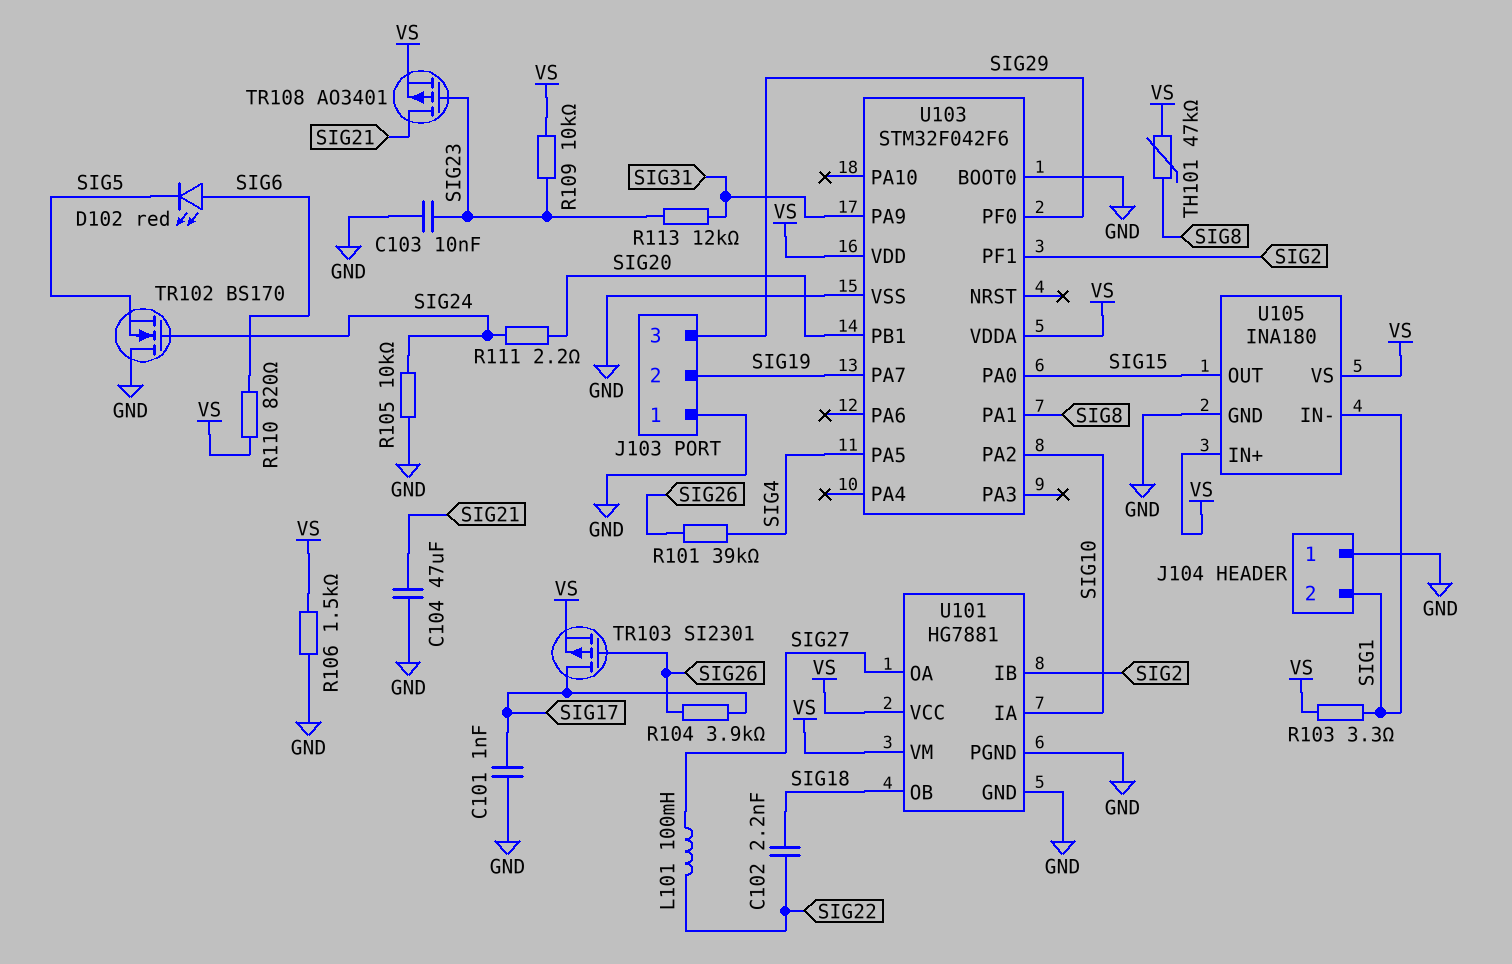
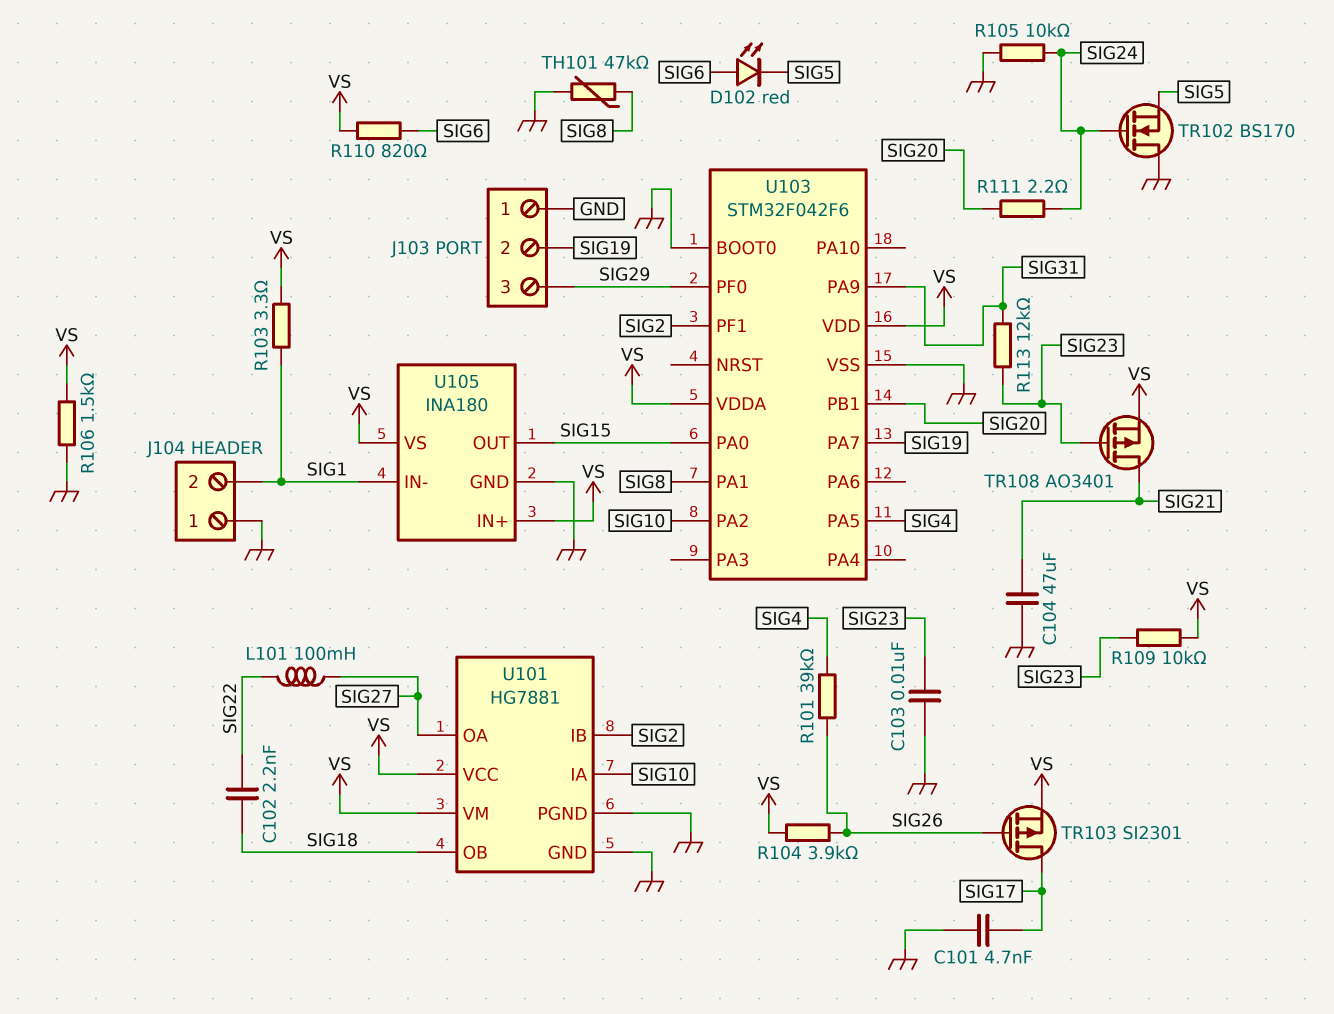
C101: 1nF (GND, SIG17) -> 4.7nF (GND, SIG17)
R104: 3.9k (SIG17, SIG26) -> 3.9k (SIG26, VS)
TH101: 47k (SIG8, VS) -> 47k (GND, SIG8)

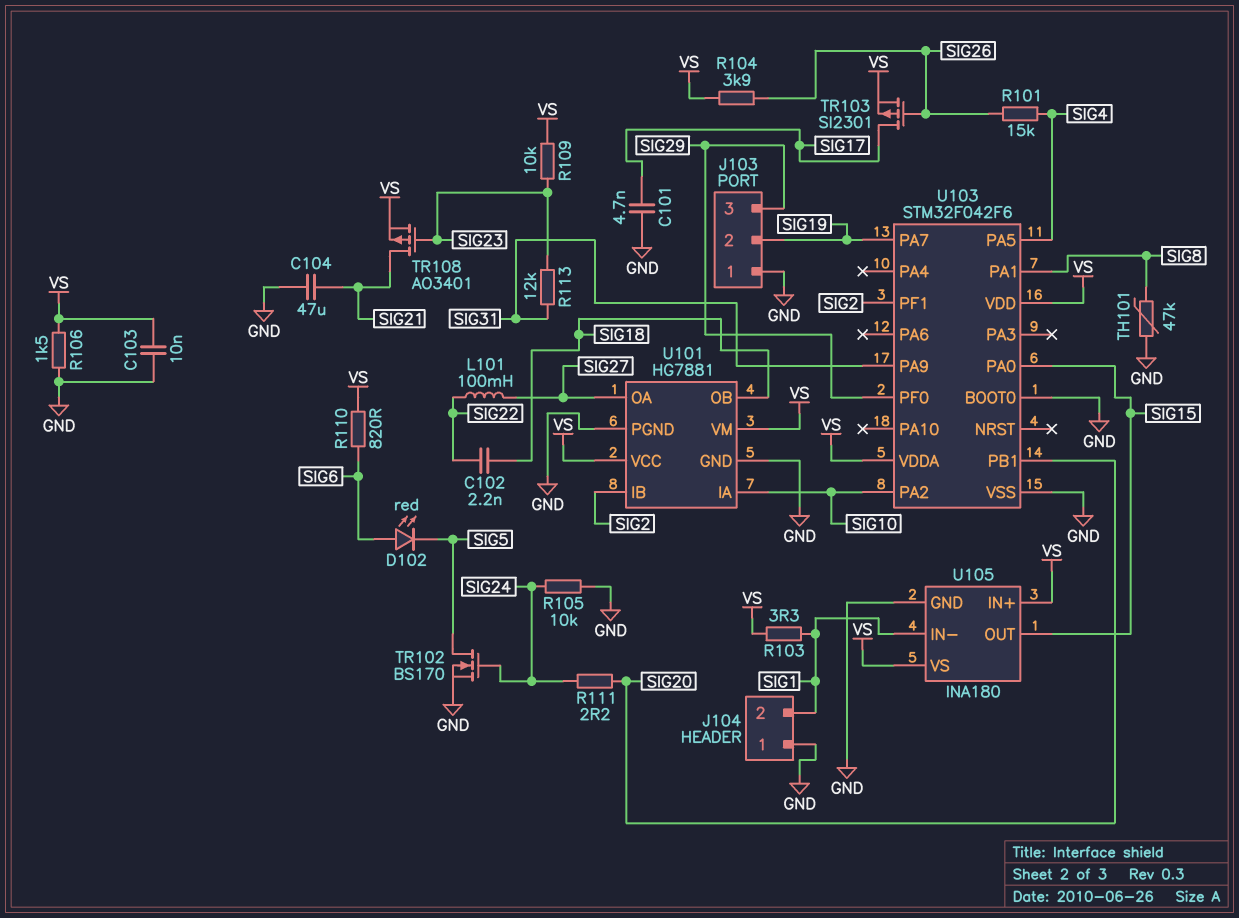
C103: 10nF (GND, SIG23) -> 10nF (GND, VS)
R101: 39k (SIG4, SIG26) -> 15k (SIG4, SIG26)
TR102: NMOS BS170 (G SIG24, D GND, S SIG5) -> NMOS BS170 (G SIG24, D SIG5, S GND)

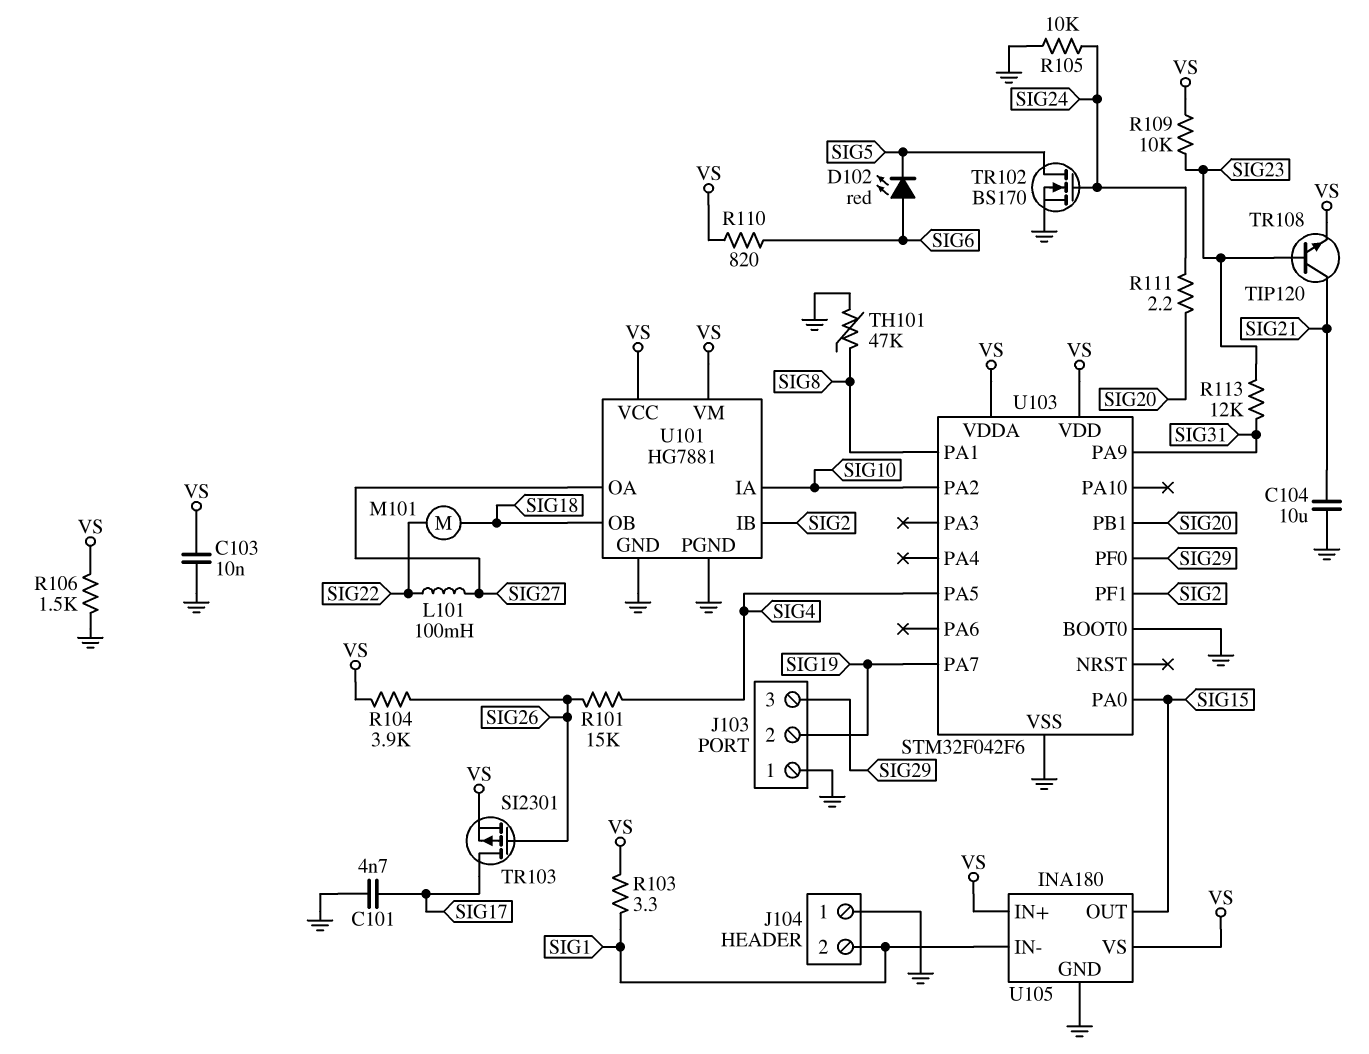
C102: 2.2nF (SIG18, SIG22) -> none
C104: 47uF (GND, SIG21) -> 10uF (GND, SIG21)
M101: none -> motor (SIG18, SIG22)
TR108: PMOS AO3401 (G SIG23, D SIG21, S VS) -> NPN TIP120 (B SIG23, C SIG21, E VS)

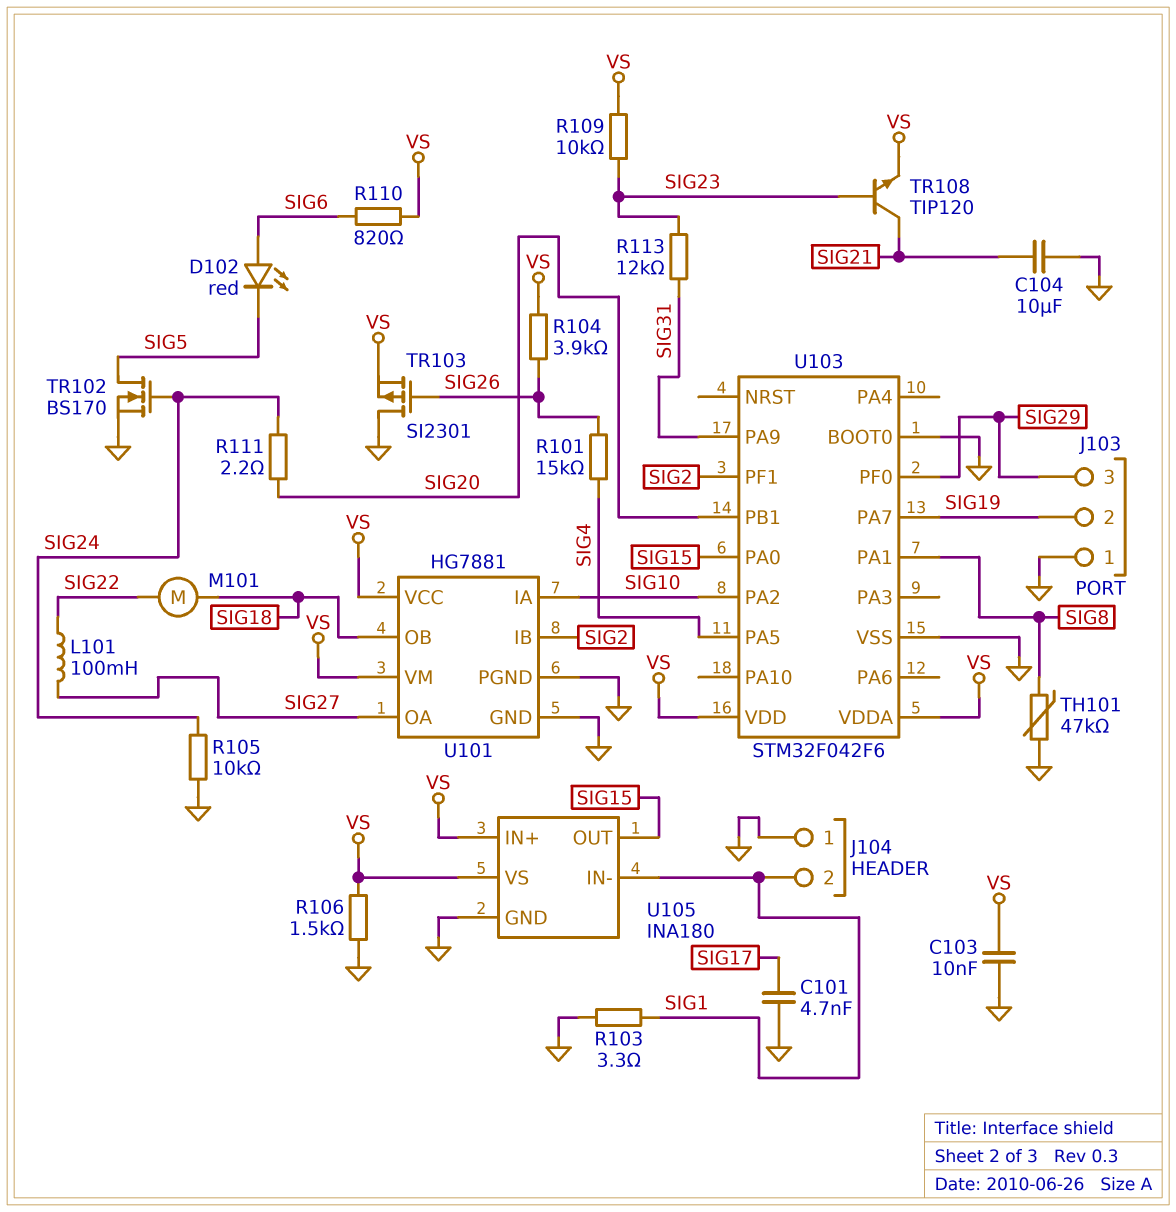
R103: 3.3 (SIG1, VS) -> 3.3 (GND, SIG1)
TR103: PMOS SI2301 (G SIG26, D SIG17, S VS) -> PMOS SI2301 (G SIG26, D GND, S VS)

